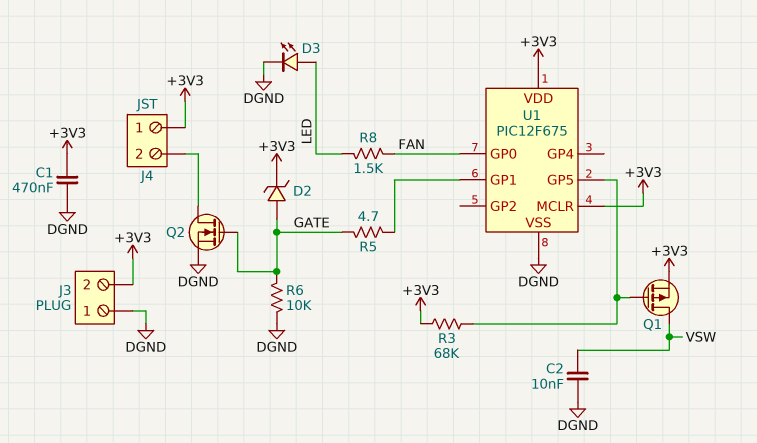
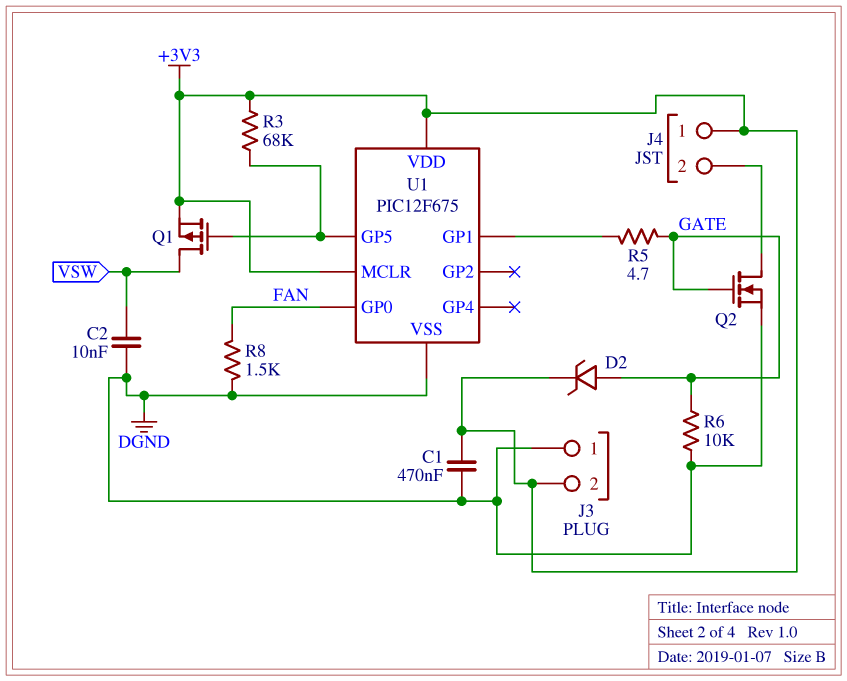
D3: LED (A LED, K DGND) -> none
R8: 1.5k (FAN, LED) -> 1.5k (DGND, FAN)

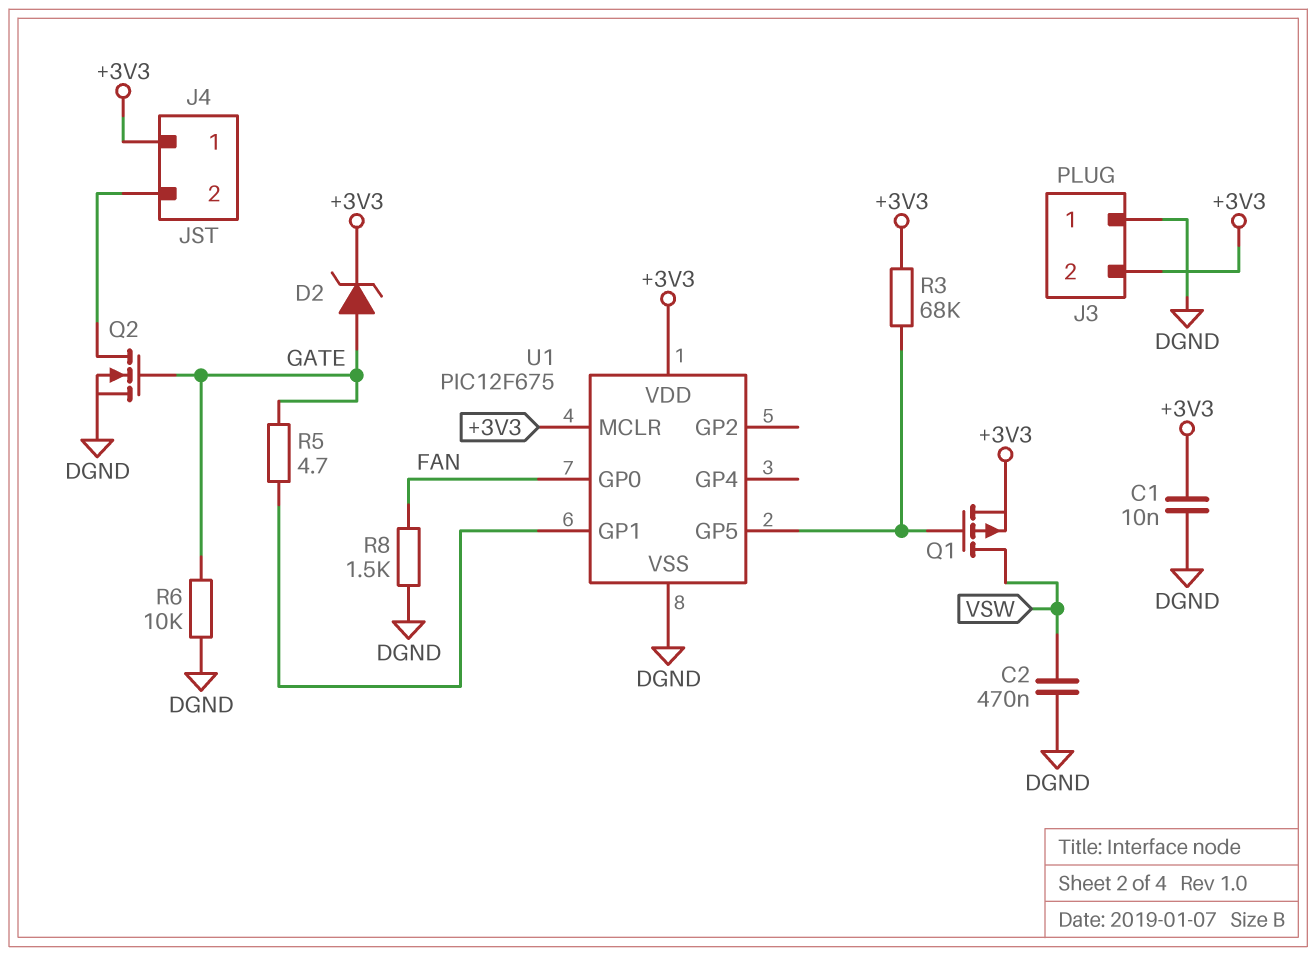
C1: 470nF (+3V3, DGND) -> 10nF (+3V3, DGND)
C2: 10nF (DGND, VSW) -> 470nF (DGND, VSW)

